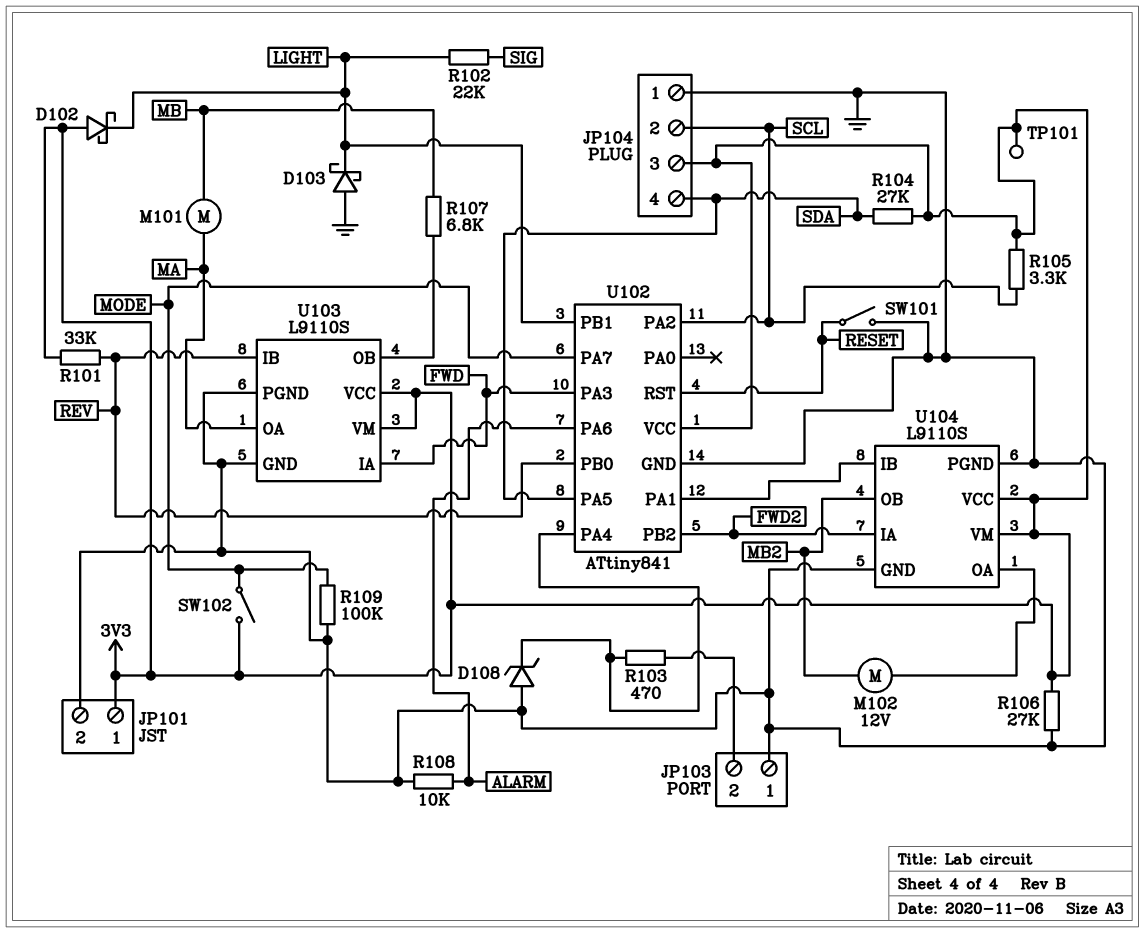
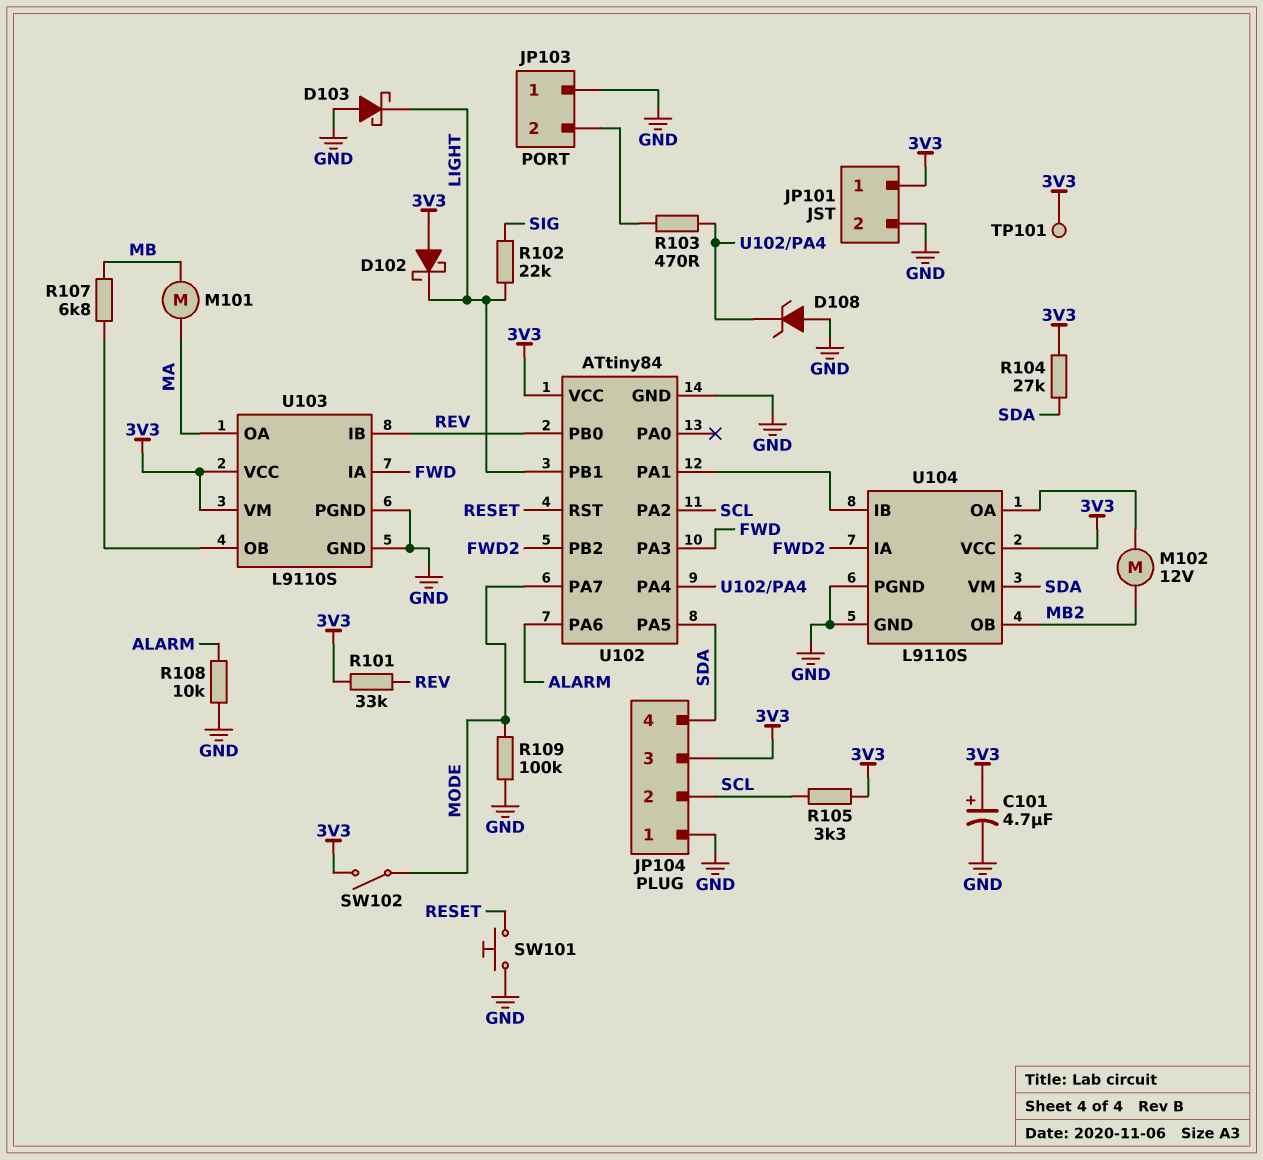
C101: none -> 4.7uF (plus 3V3, minus GND)
R106: 27k (3V3, GND) -> none
SW101: switch (GND, RESET) -> button (GND, RESET)
U102: ATtiny841 -> ATtiny84
U104 pin VM: 3V3 -> SDA

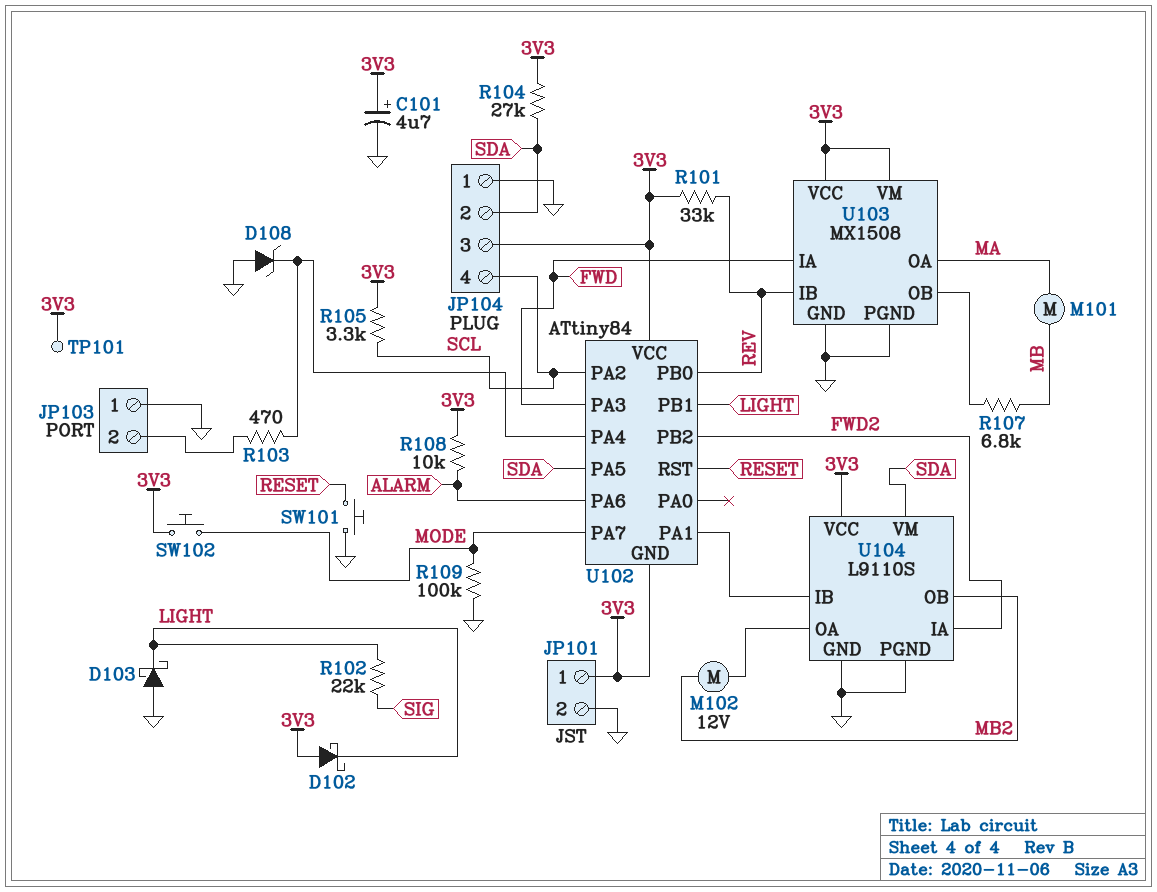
JP104 pin 2: SCL -> SDA
JP104 pin 4: SDA -> SCL
R108: 10k (ALARM, GND) -> 10k (3V3, ALARM)
SW102: switch (3V3, MODE) -> button (3V3, MODE)
U102 pin GND: GND -> 3V3
U103: L9110S -> MX1508

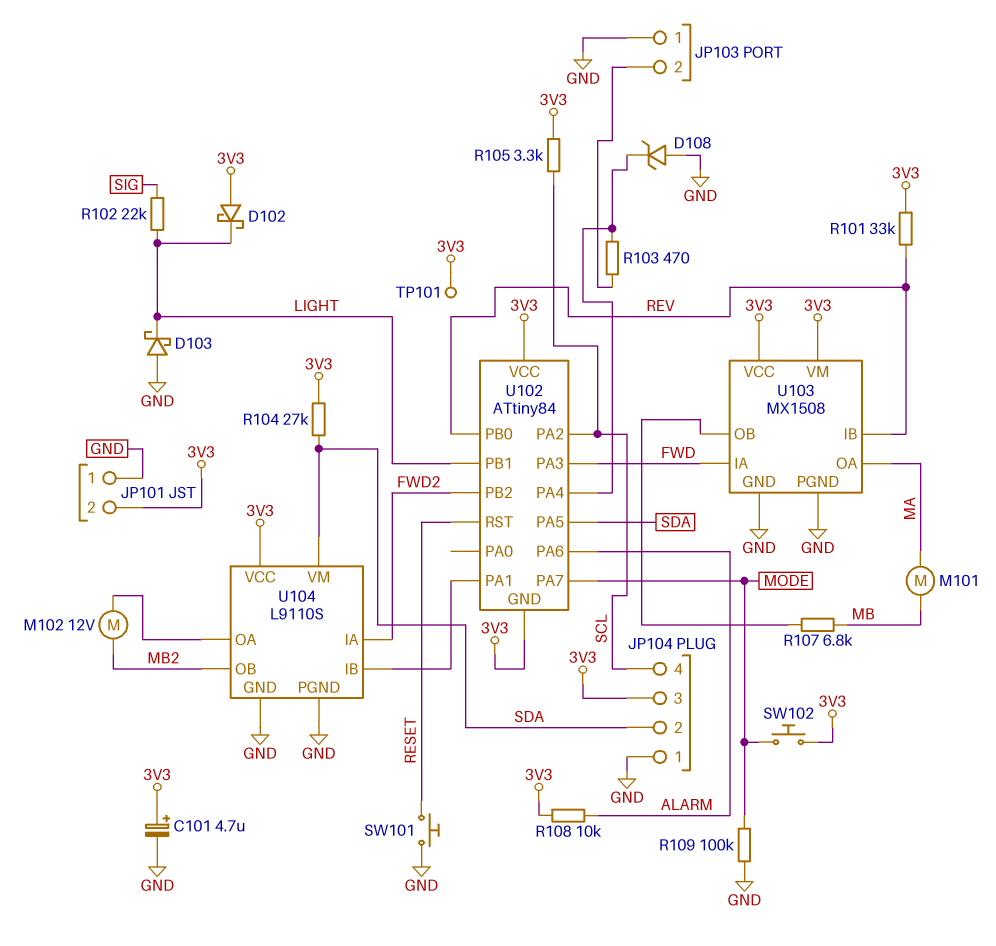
JP101 pin 1: 3V3 -> GND
JP101 pin 2: GND -> 3V3

